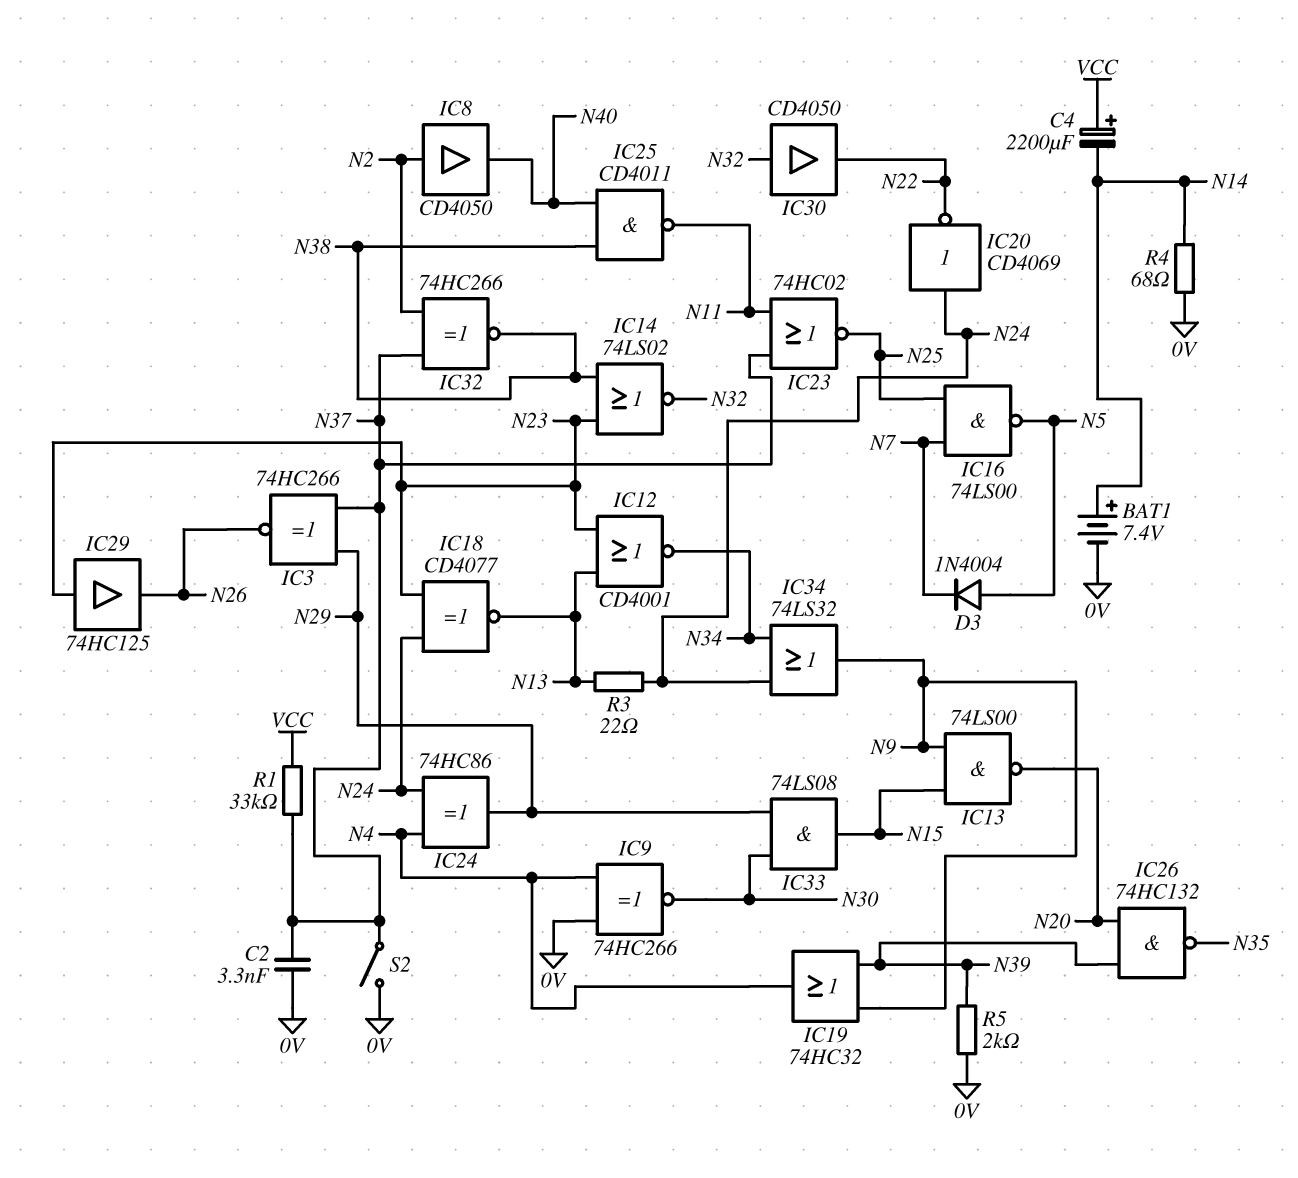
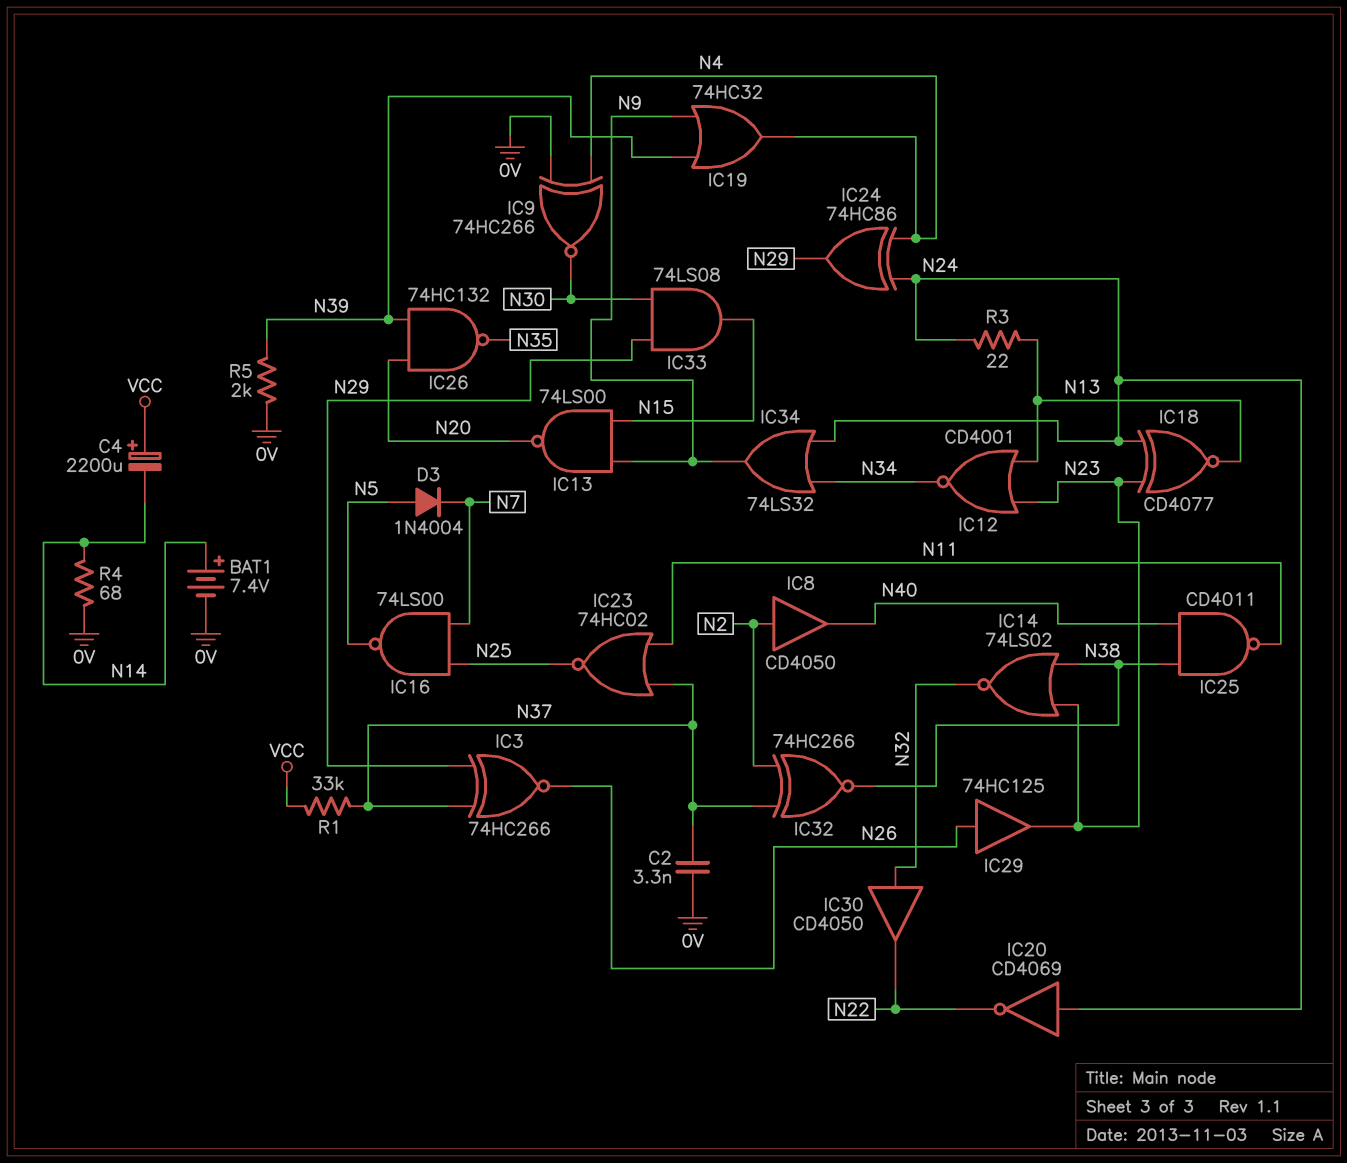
IC29: buffer 74HC125 (in N23, out N26) -> buffer 74HC125 (in N26, out N23)
S2: switch (0V, N37) -> none

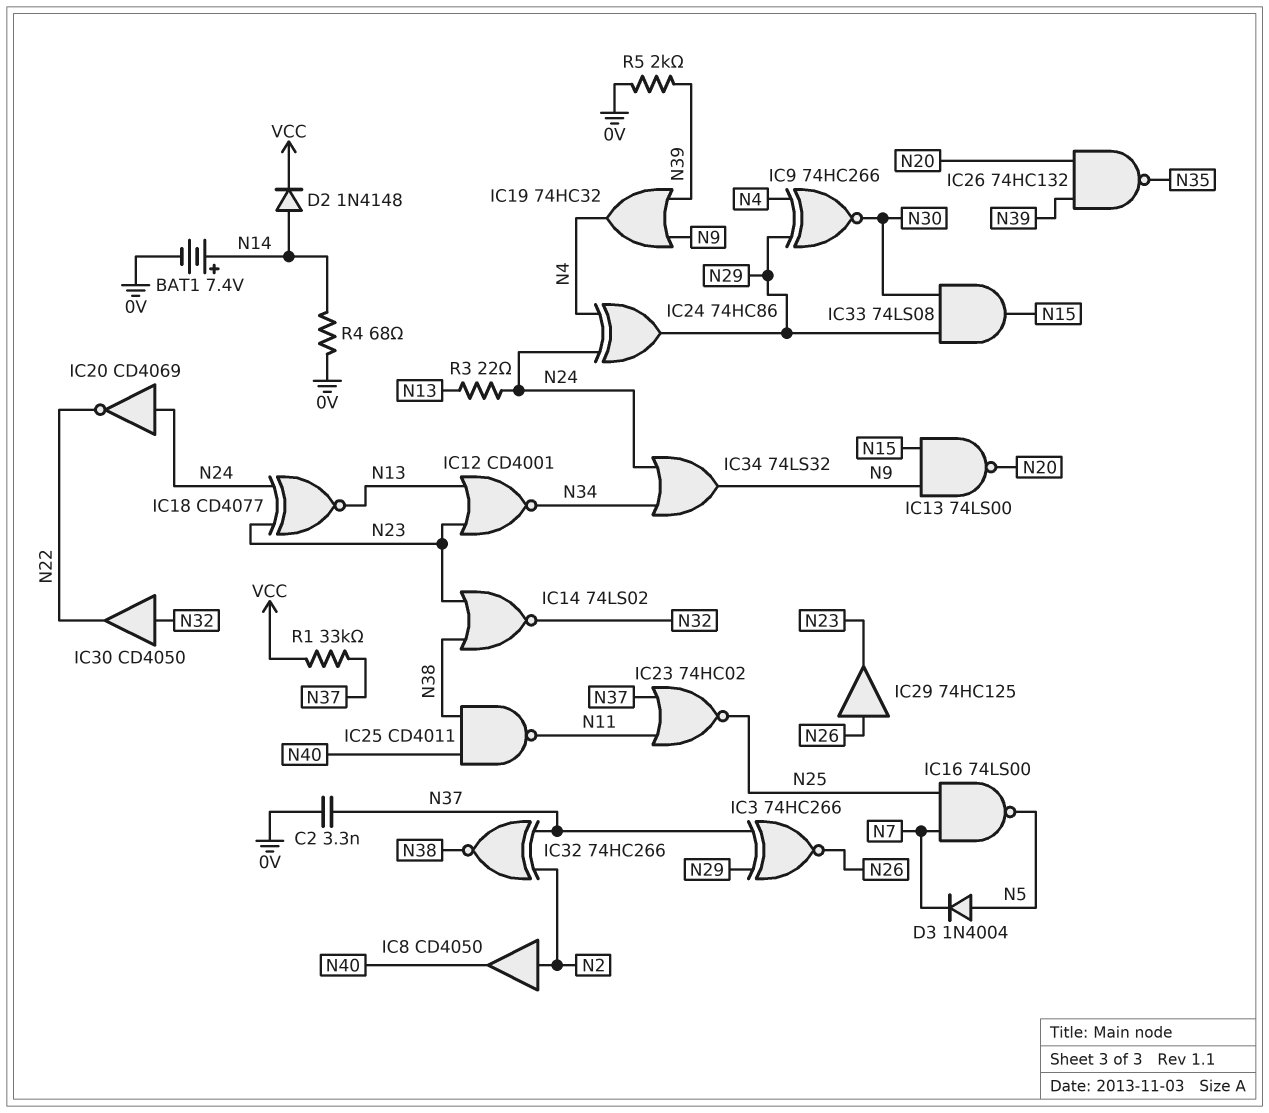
C4: 2200uF (plus VCC, minus N14) -> none
D2: none -> diode 1N4148 (A N14, K VCC)
IC9: XNOR 74HC266 (in 0V, in N4, out N30) -> XNOR 74HC266 (in N4, in N29, out N30)

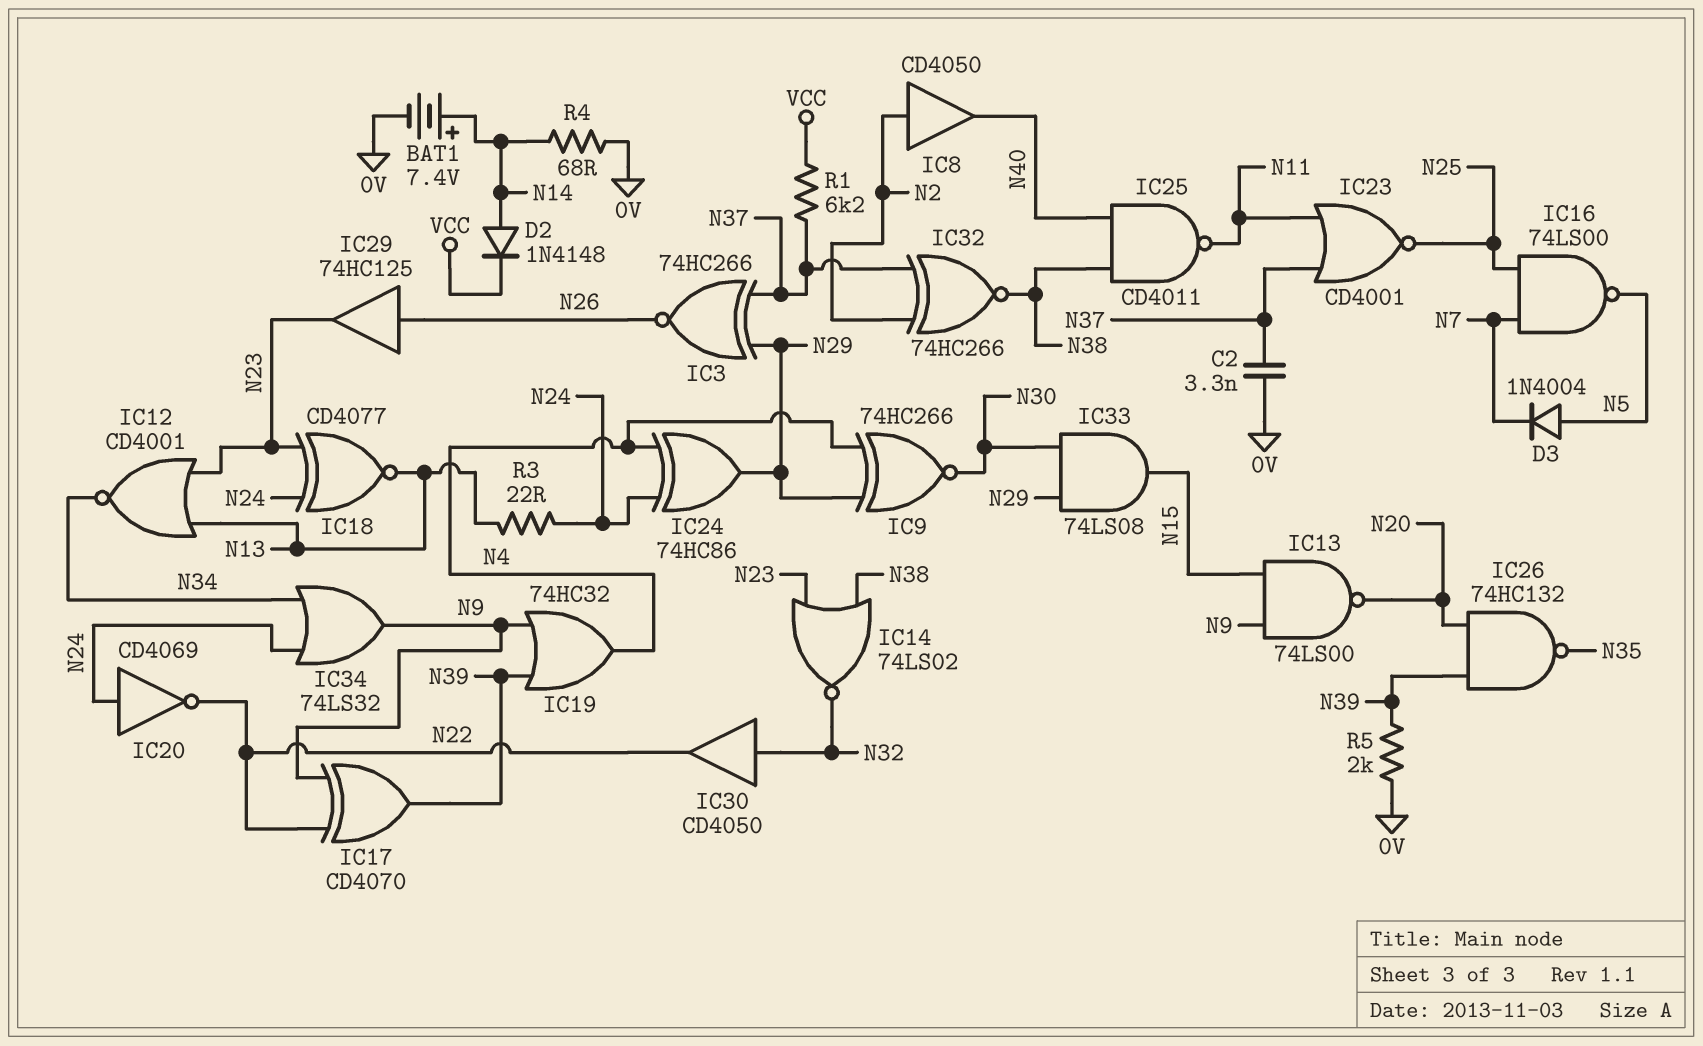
IC17: none -> XOR CD4070 (in N9, in N22, out N39)
IC23: NOR 74HC02 (in N11, in N37, out N25) -> NOR CD4001 (in N11, in N37, out N25)
R1: 33k (N37, VCC) -> 6.2k (N37, VCC)

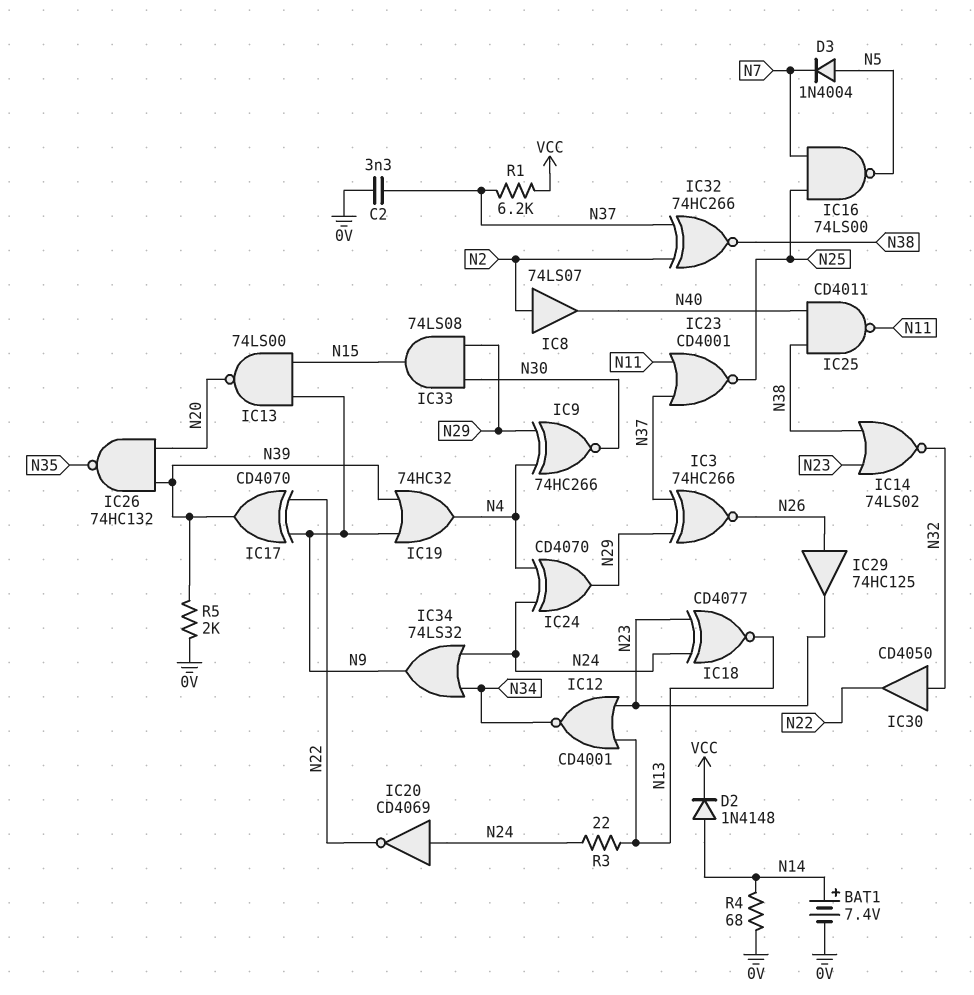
IC8: buffer CD4050 (in N2, out N40) -> buffer 74LS07 (in N2, out N40)
IC24: XOR 74HC86 (in N4, in N24, out N29) -> XOR CD4070 (in N4, in N24, out N29)

